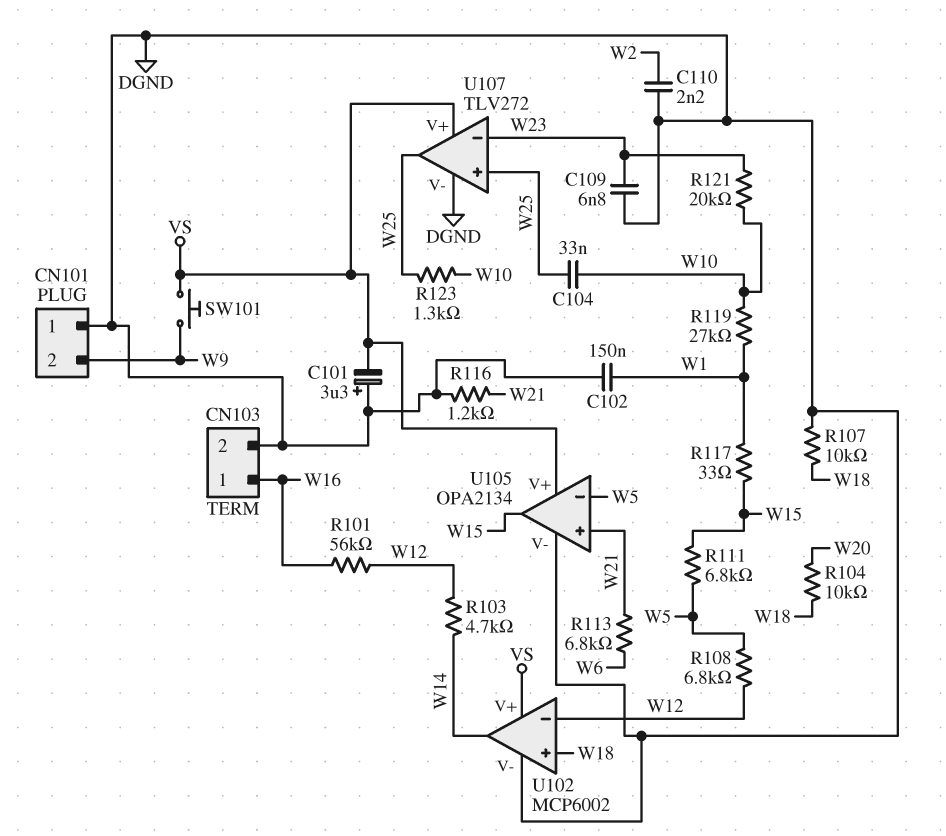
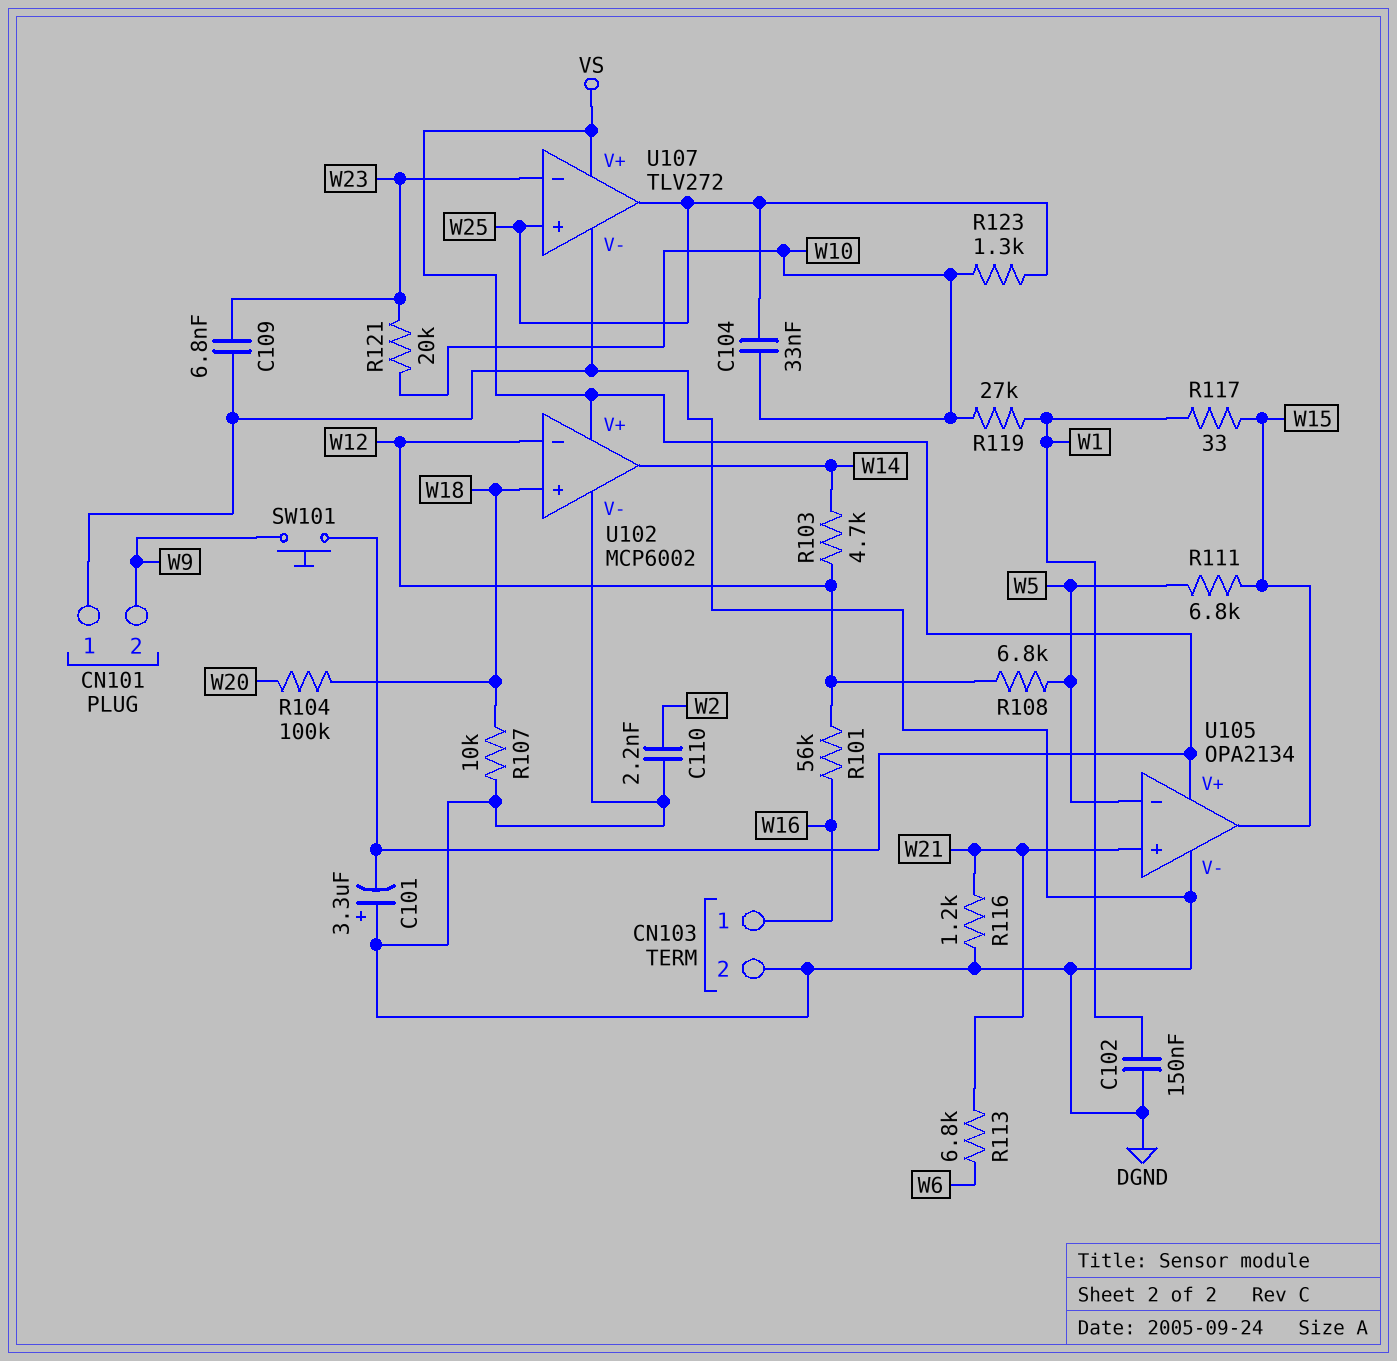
R104: 10k (W18, W20) -> 100k (W18, W20)

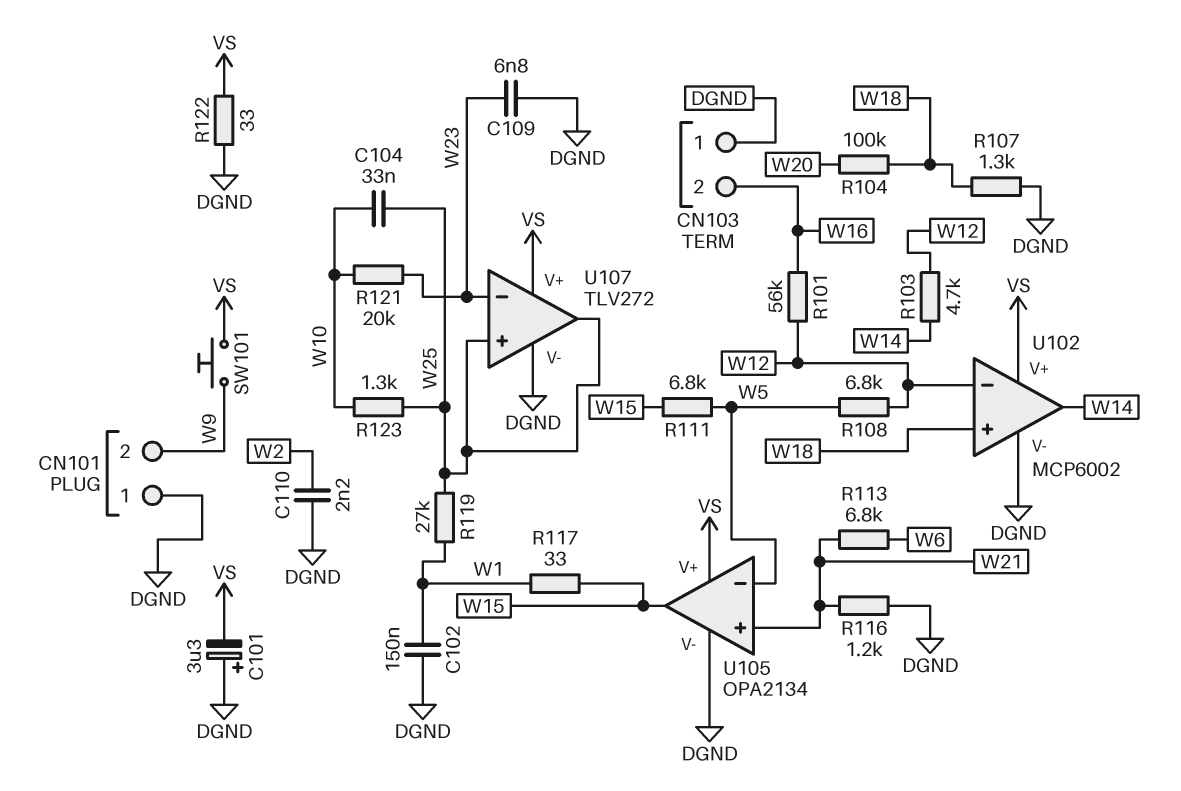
CN103 pin 1: W16 -> DGND
CN103 pin 2: DGND -> W16
R107: 10k (DGND, W18) -> 1.3k (DGND, W18)
R119: 27k (W1, W10) -> 27k (W1, W25)
R122: none -> 33 (DGND, VS)

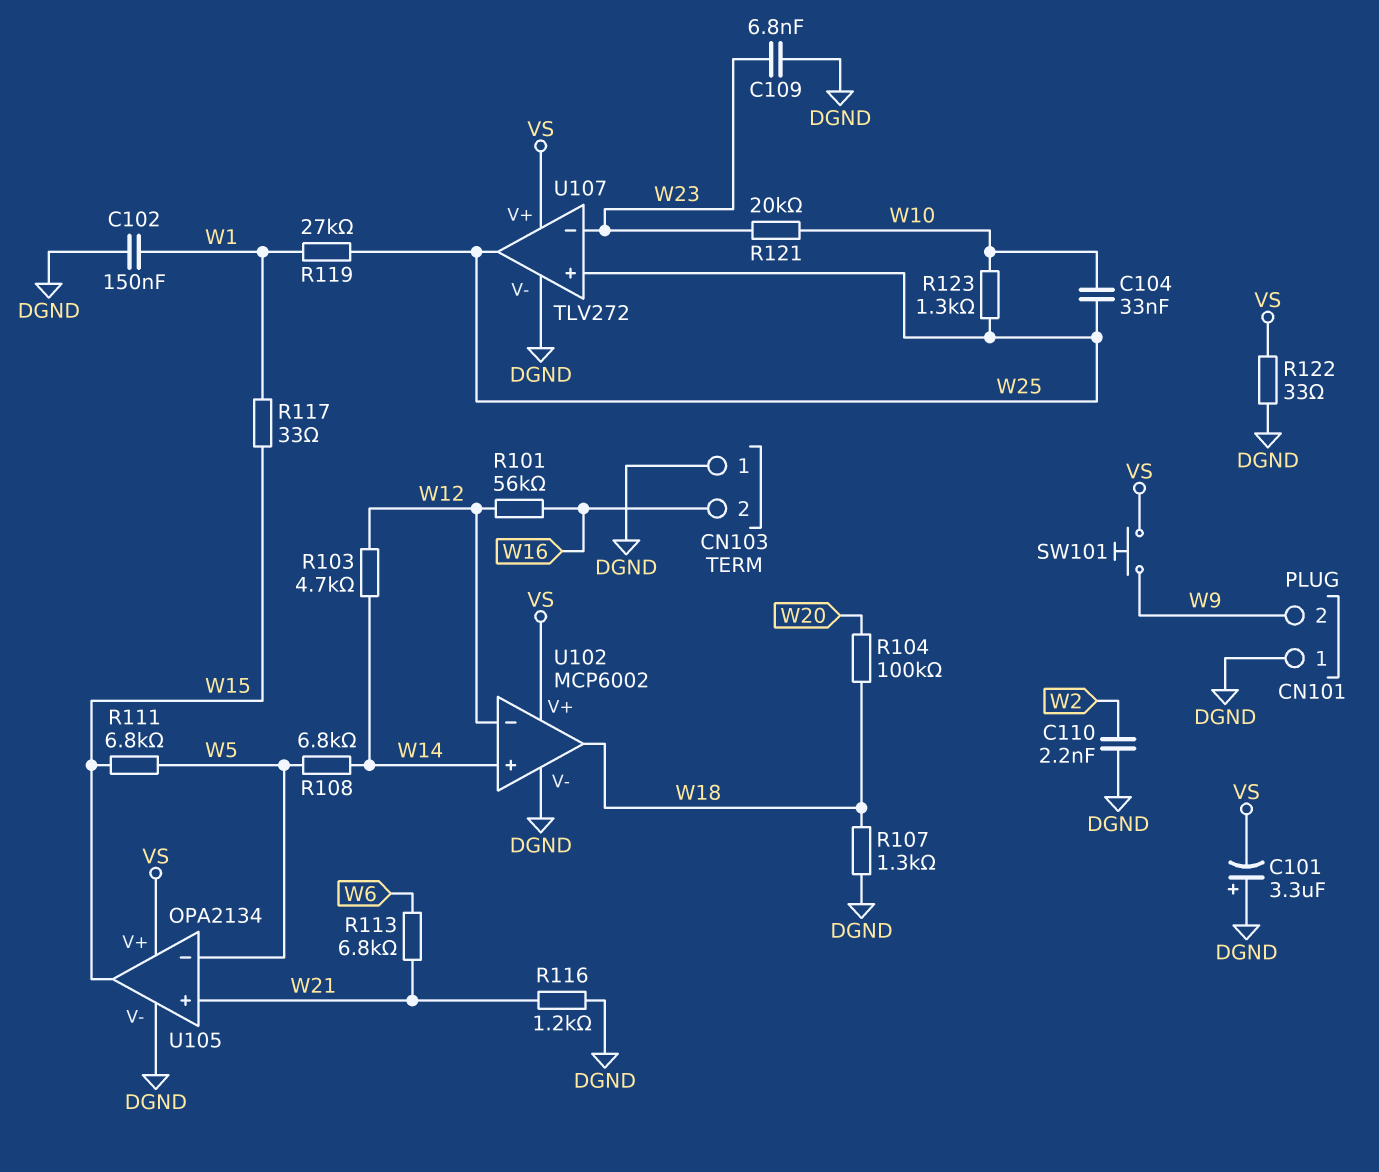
R108: 6.8k (W5, W12) -> 6.8k (W5, W14)
U102 pin in+: W18 -> W14
U102 pin out: W14 -> W18

